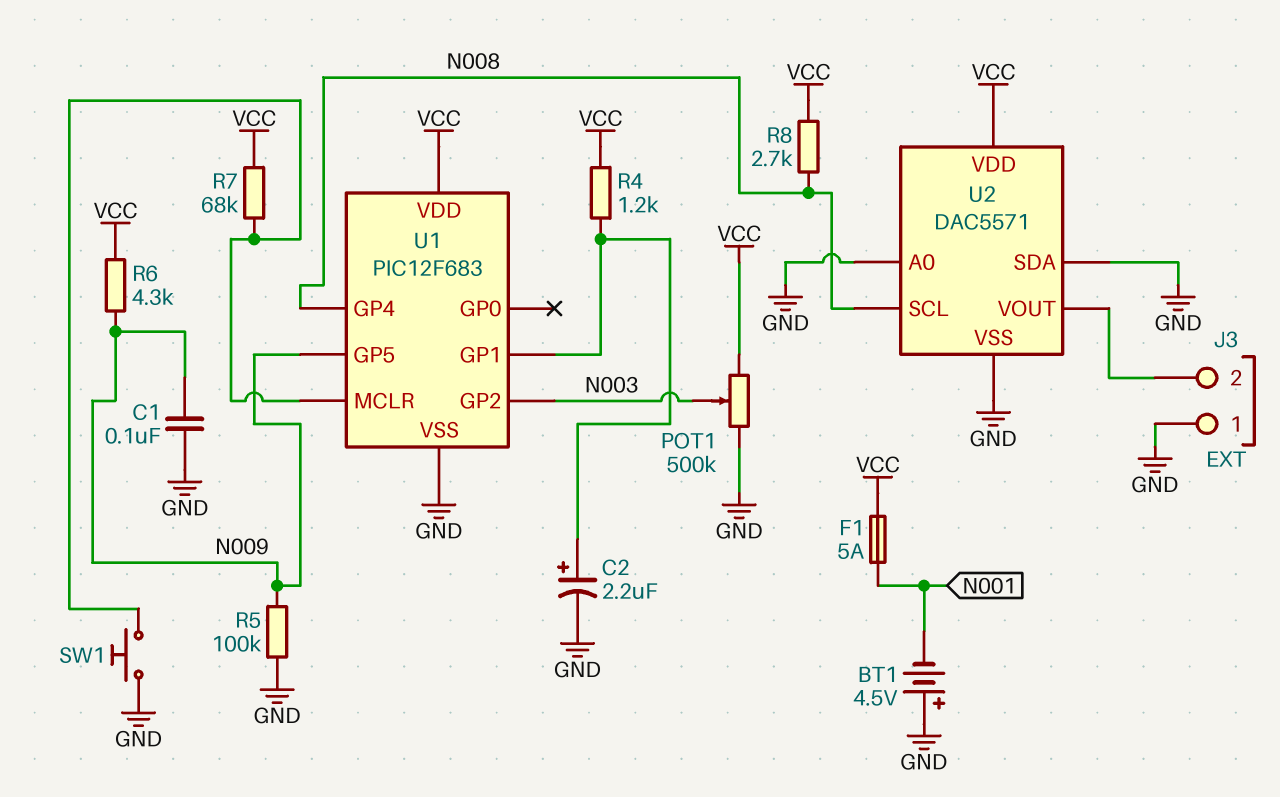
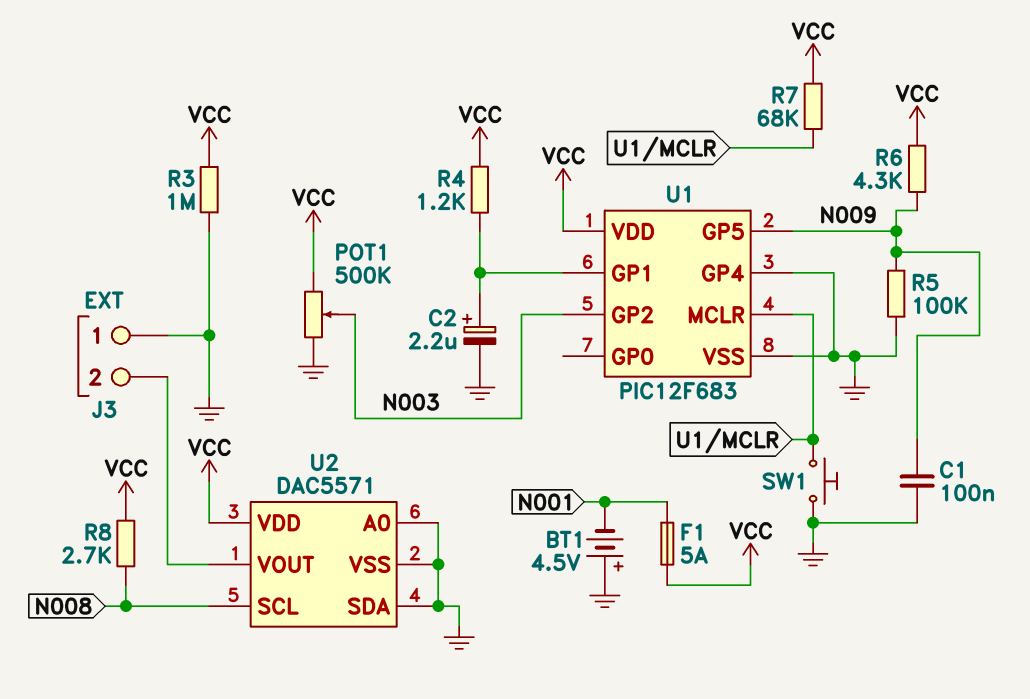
R3: none -> 1M (GND, VCC)
U1 pin GP4: N008 -> GND

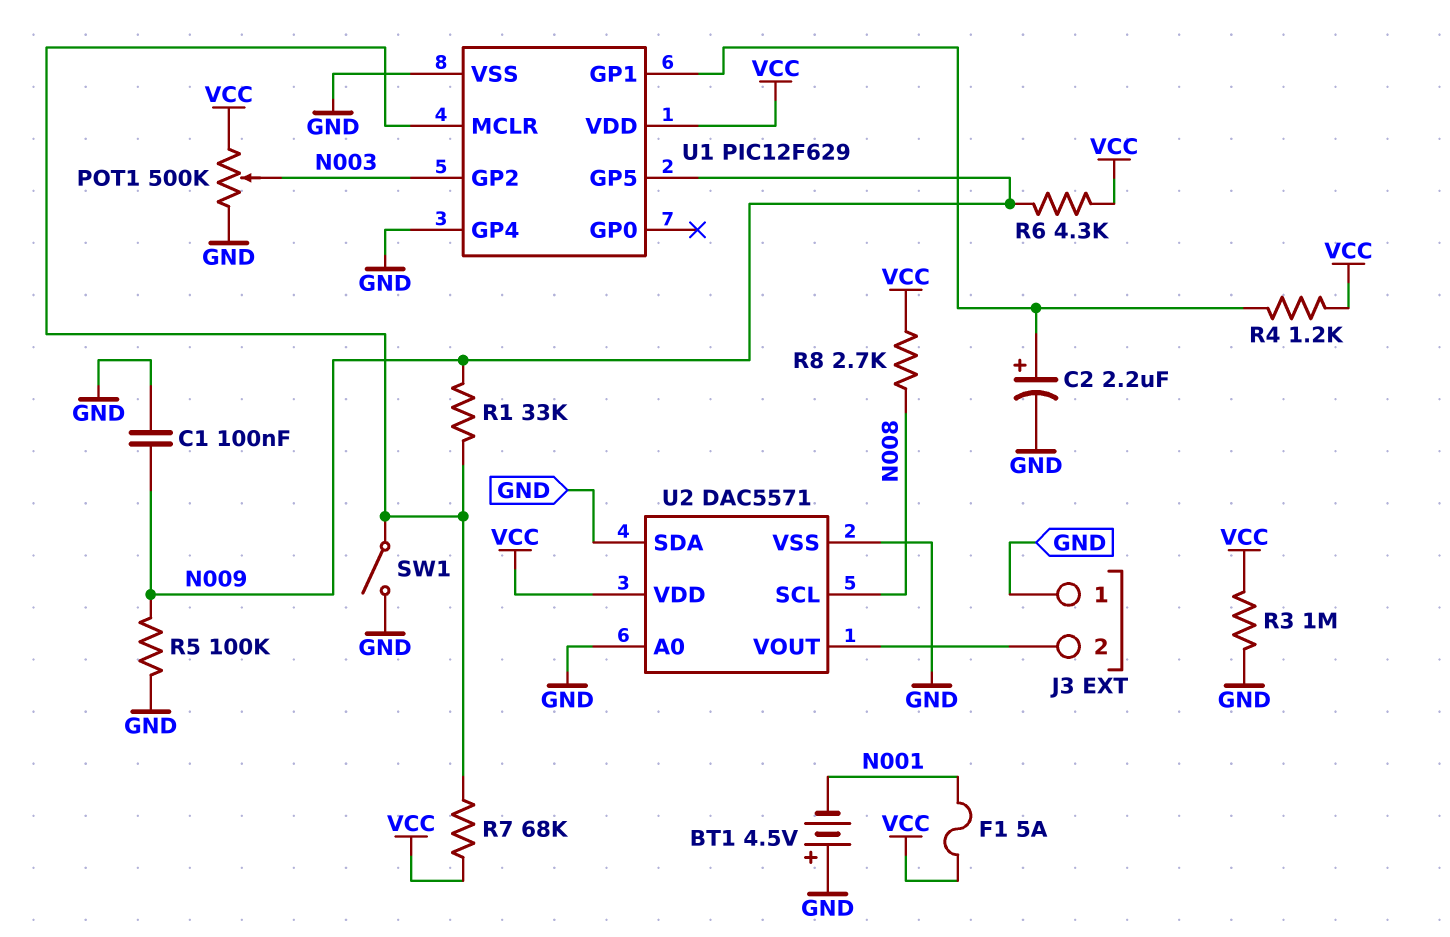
R1: none -> 33k (N009, U1/MCLR)
SW1: button (GND, U1/MCLR) -> switch (GND, U1/MCLR)
U1: PIC12F683 -> PIC12F629

